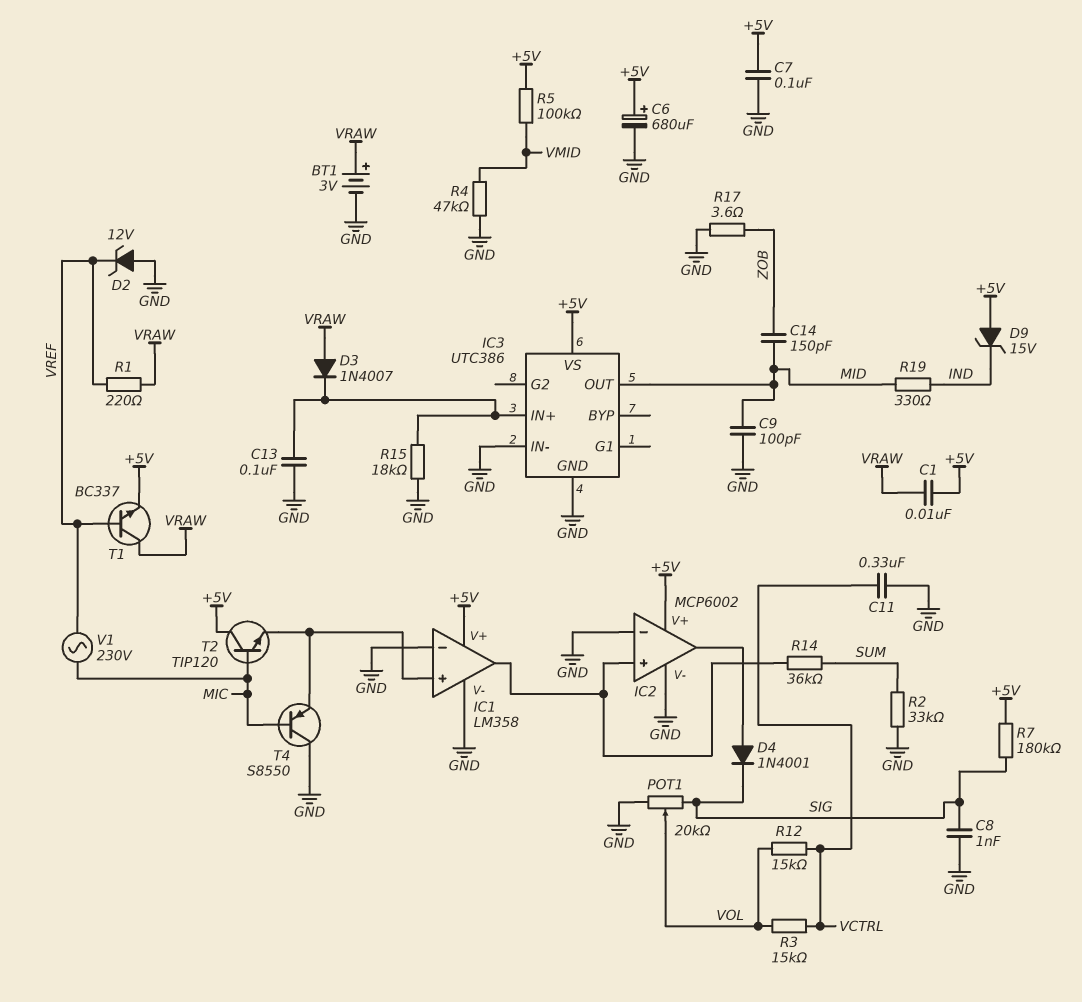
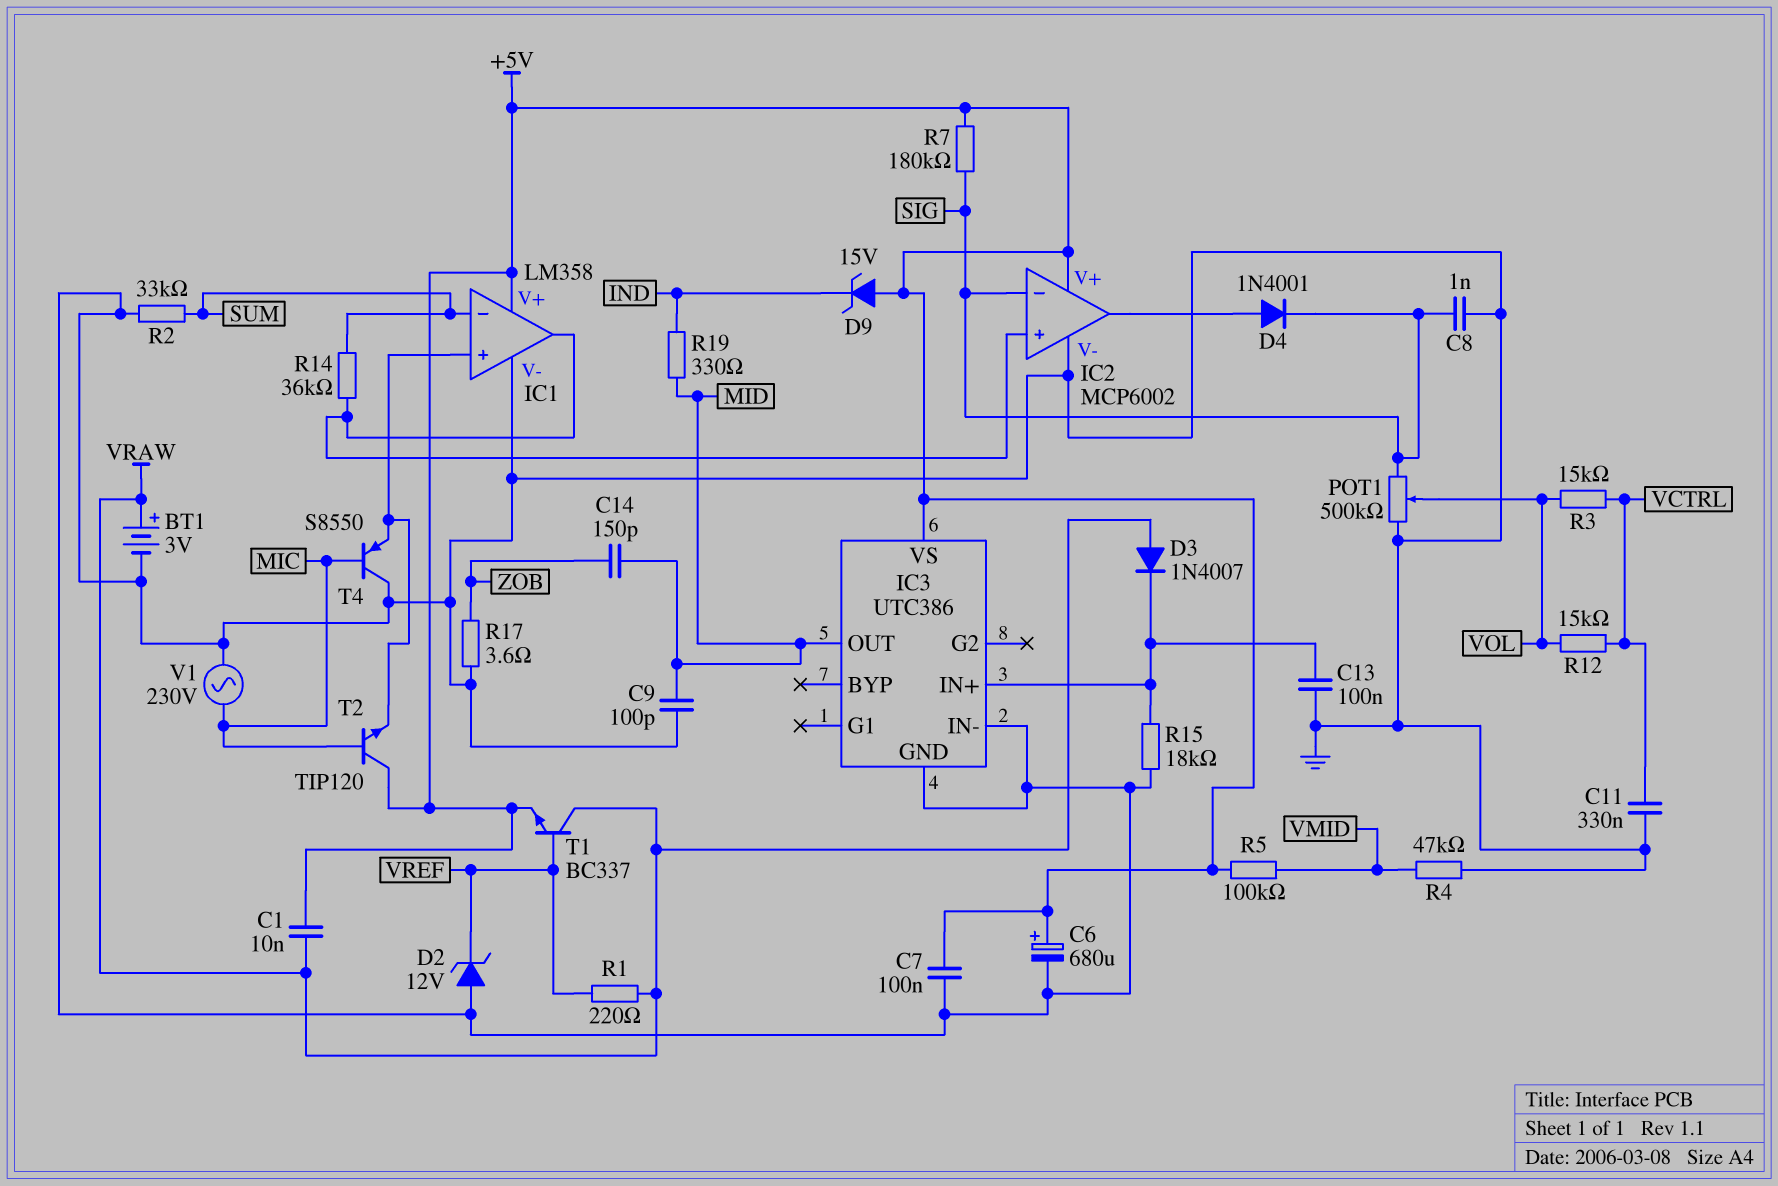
IC1 pin in-: GND -> SUM
IC2 pin in-: GND -> SIG
POT1: 20k (GND, SIG, wiper VOL) -> 500k (GND, SIG, wiper VOL)
V1: AC 230V (MIC, VREF) -> AC 230V (GND, MIC)

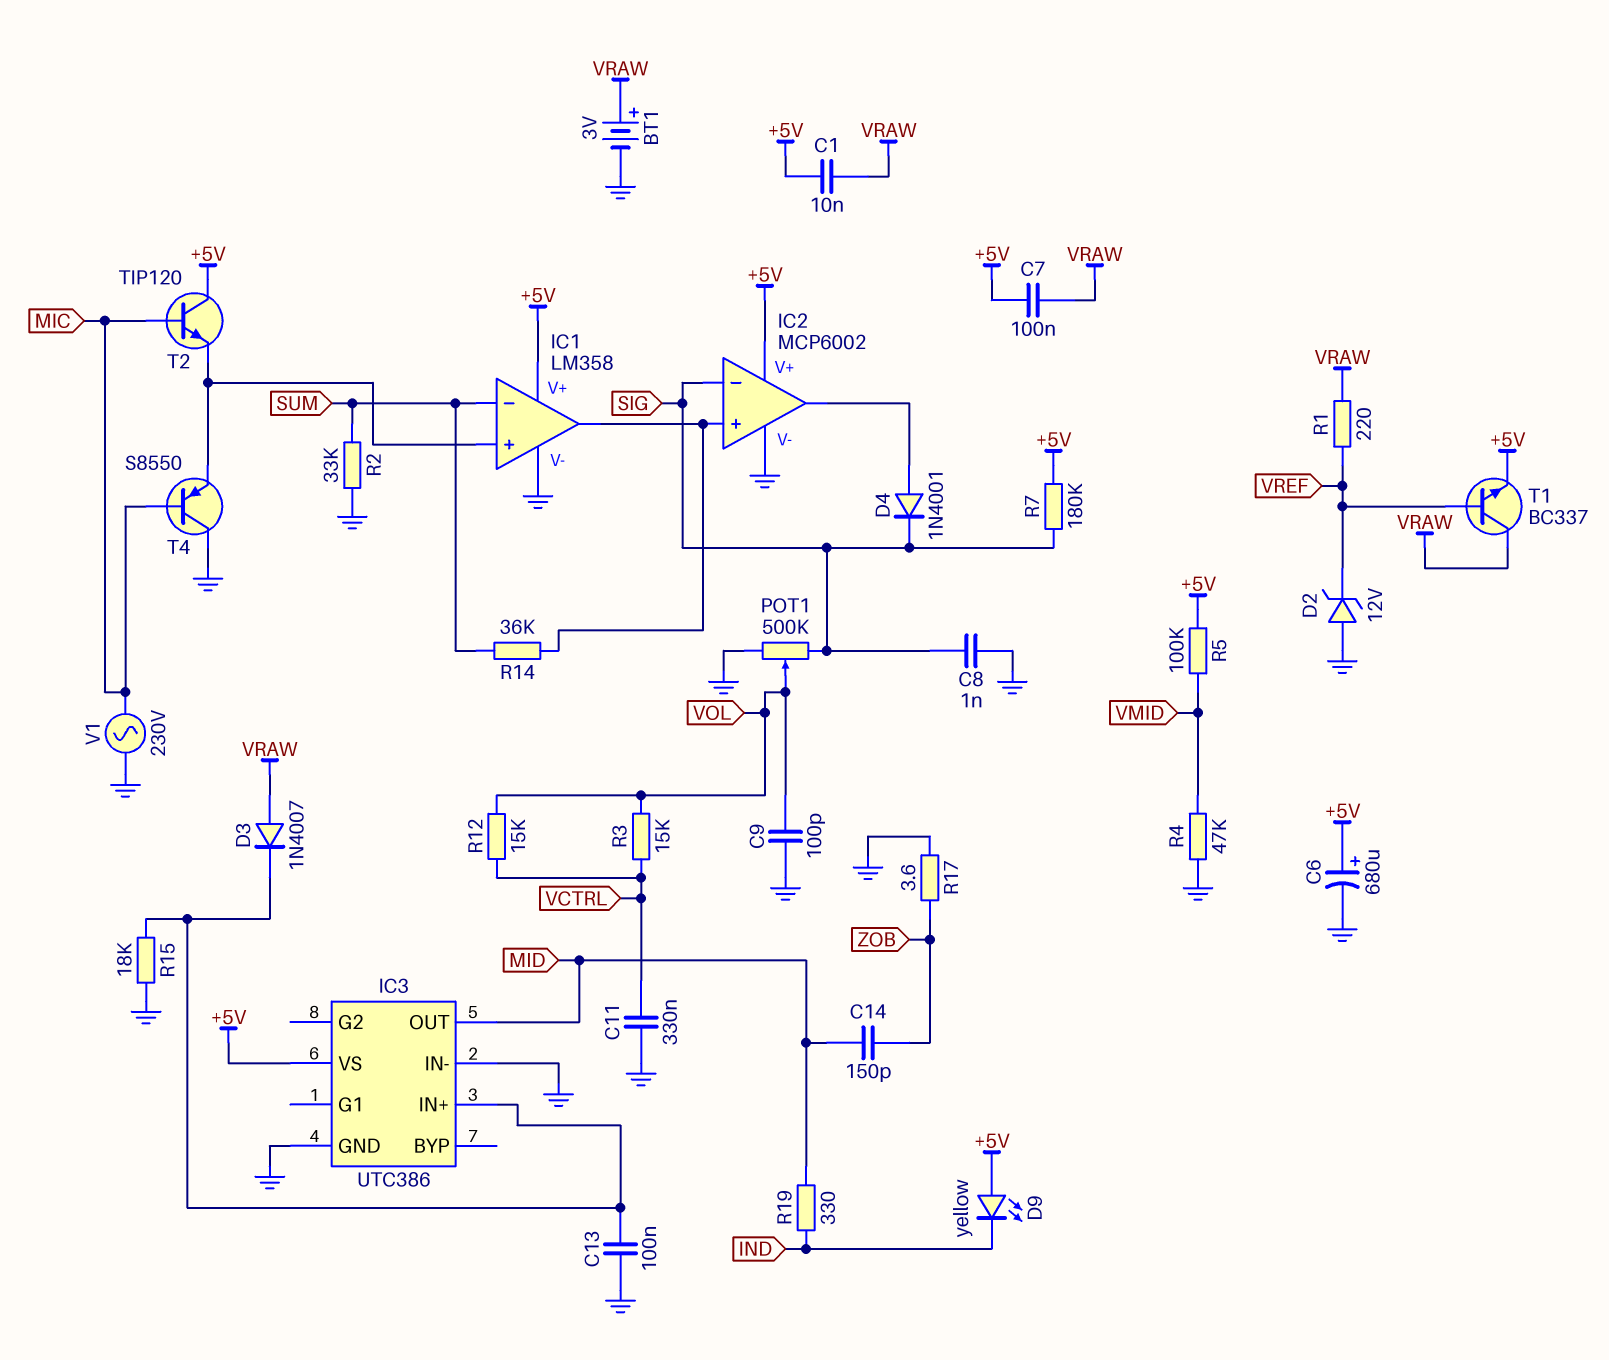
C7: 100nF (+5V, GND) -> 100nF (+5V, VRAW)
C9: 100pF (GND, MID) -> 100pF (GND, VOL)
D9: zener 15V (A +5V, K IND) -> LED yellow (A +5V, K IND)

